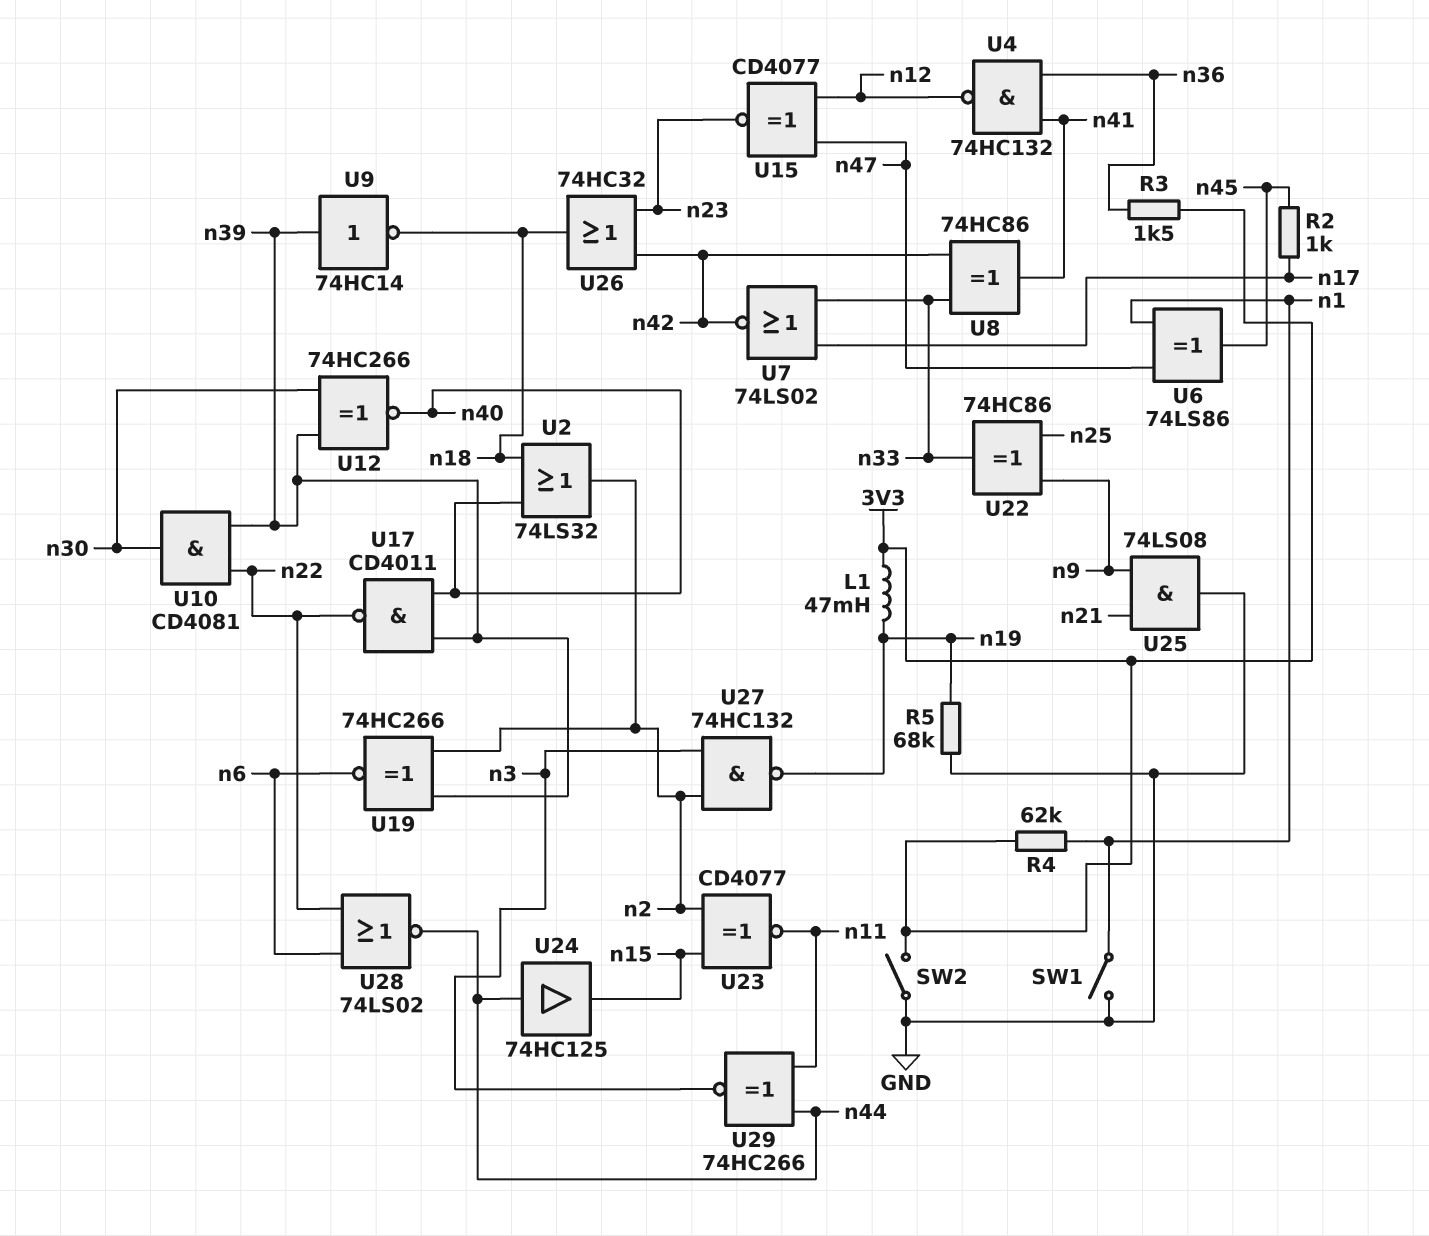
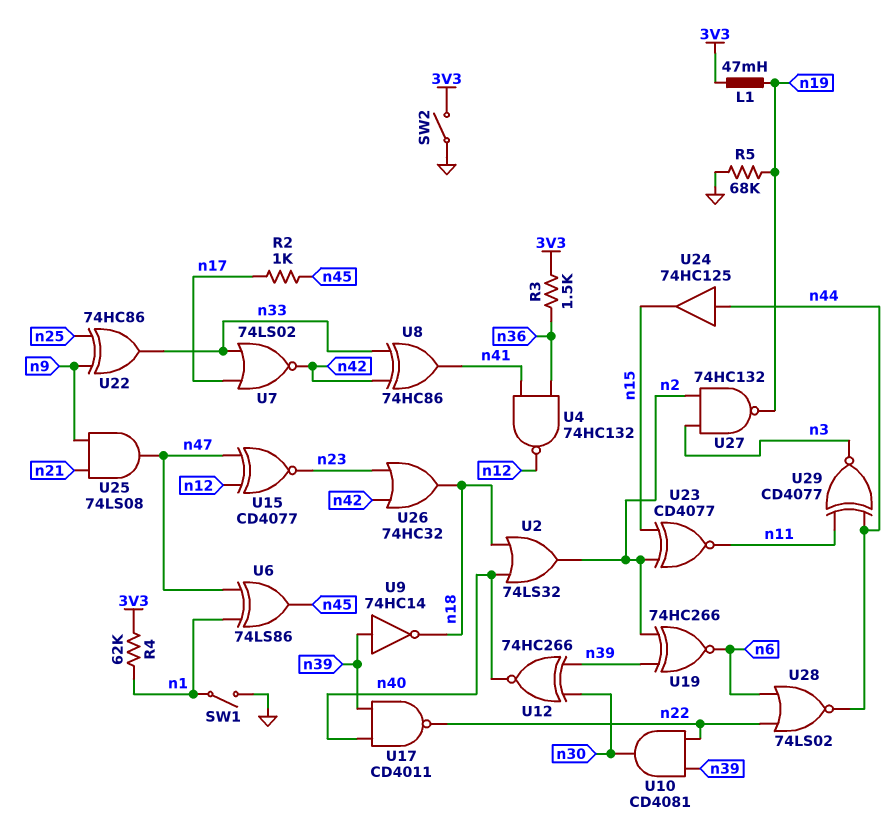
U25: AND 74LS08 (in n9, in n21, out GND) -> AND 74LS08 (in n9, in n21, out n47)
U29: XNOR 74HC266 (in n11, in n44, out n3) -> XNOR CD4077 (in n11, in n44, out n3)

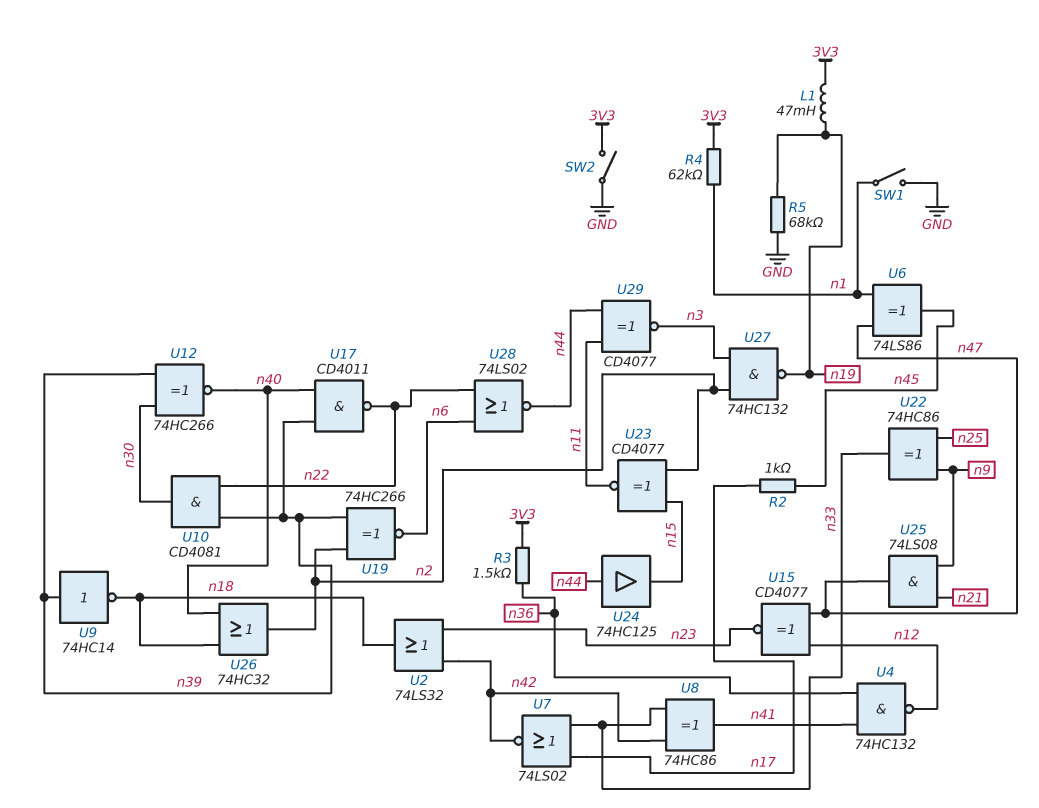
U2: OR 74LS32 (in n18, in n40, out n2) -> OR 74LS32 (in n23, in n42, out n18)
U26: OR 74HC32 (in n23, in n42, out n18) -> OR 74HC32 (in n18, in n40, out n2)

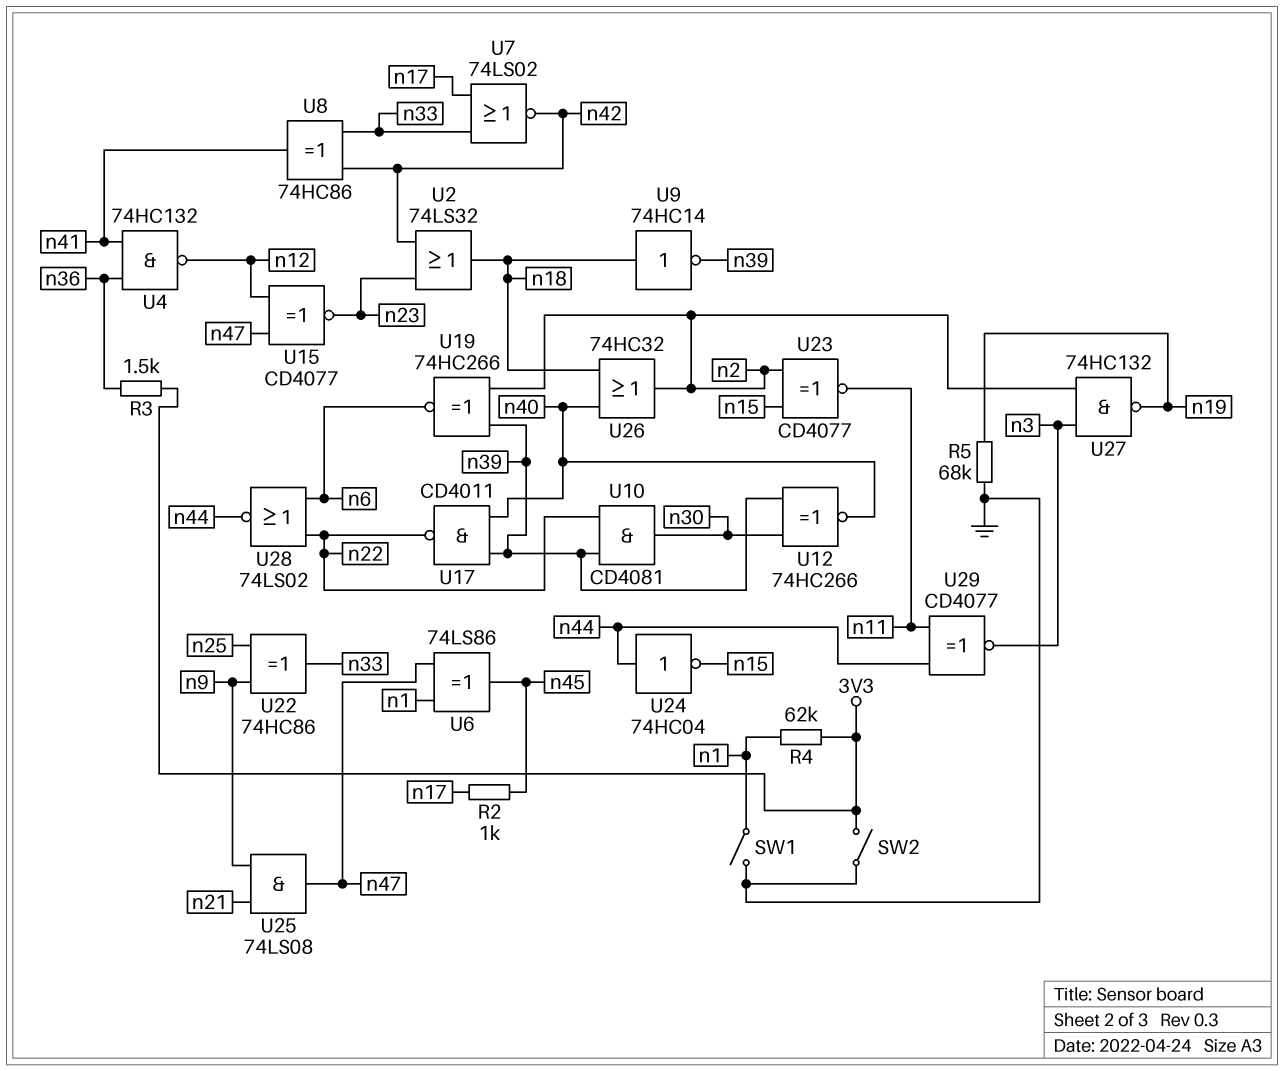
L1: 47mH (3V3, n19) -> none
U9: NOT 74HC14 (in n39, out n18) -> NOT 74HC14 (in n18, out n39)
U24: buffer 74HC125 (in n44, out n15) -> NOT 74HC04 (in n44, out n15)

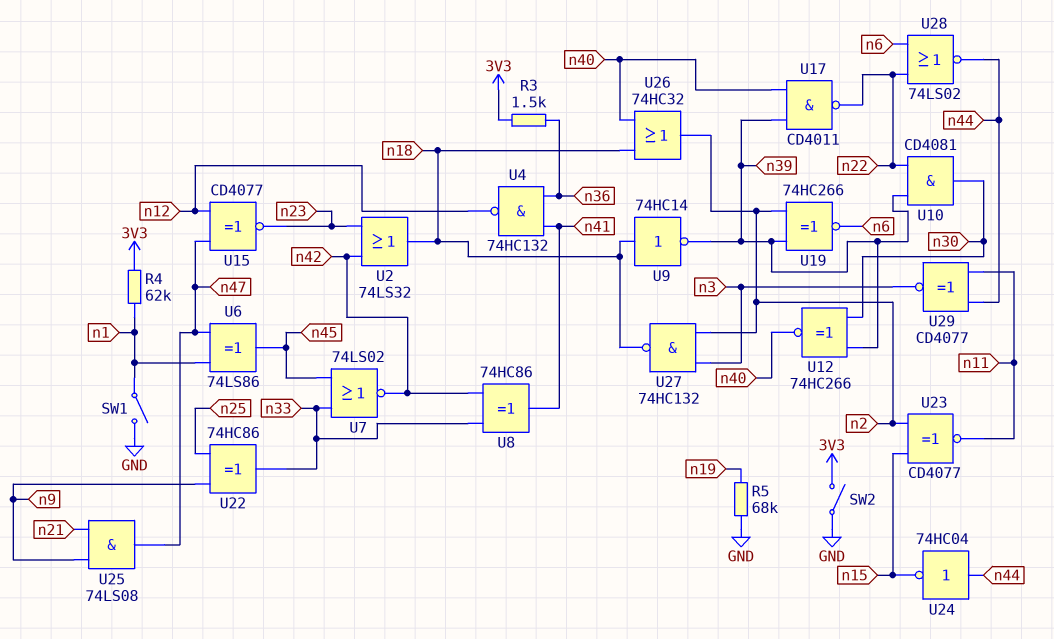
R2: 1k (n17, n45) -> none
U7: NOR 74LS02 (in n17, in n33, out n42) -> NOR 74LS02 (in n33, in n45, out n42)
U27: NAND 74HC132 (in n2, in n3, out n19) -> NAND 74HC132 (in n2, in n3, out n18)

